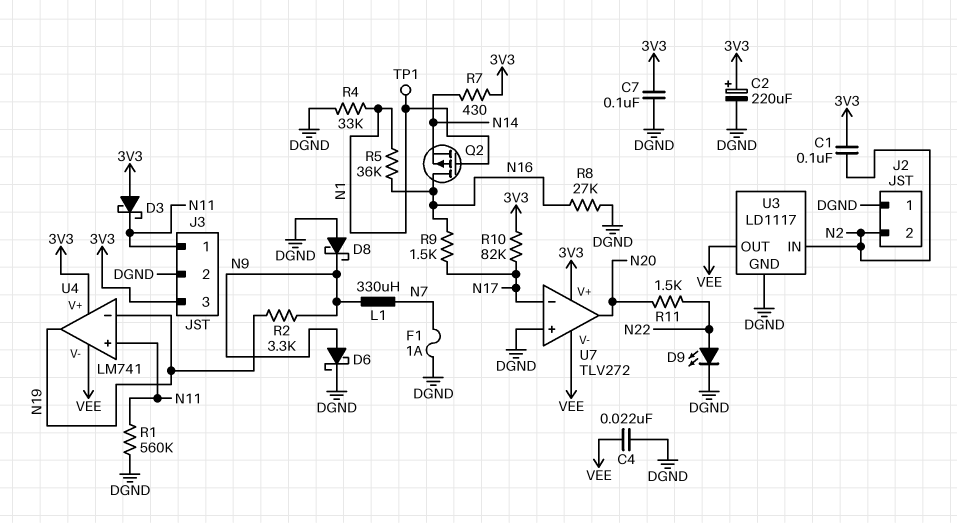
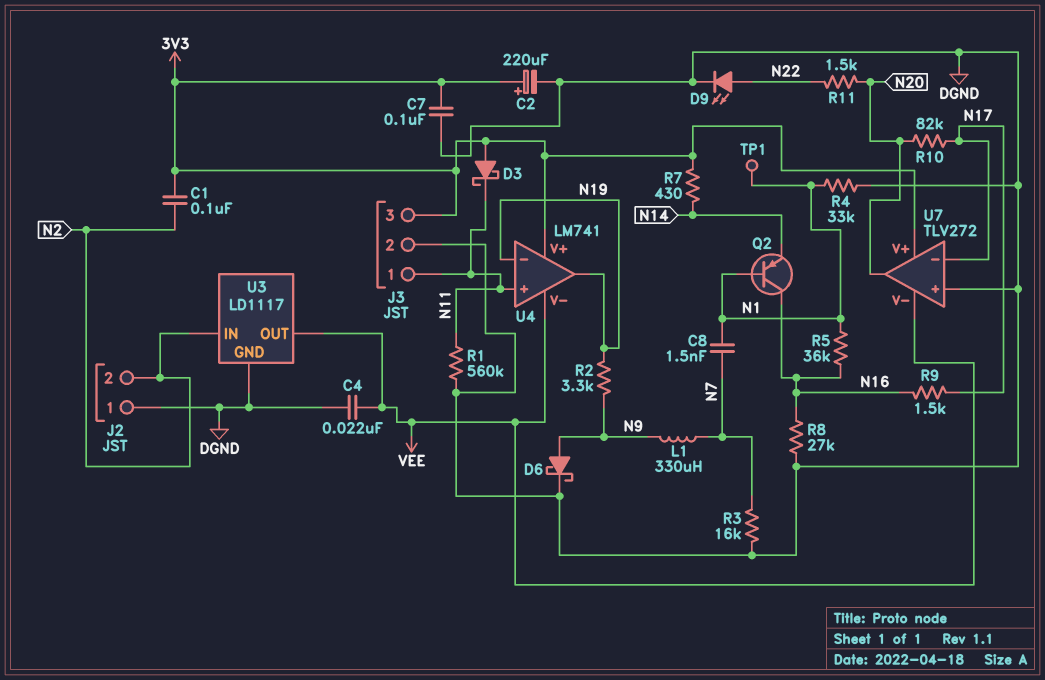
C8: none -> 1.5nF (N1, N7)
D8: schottky (A DGND, K N9) -> none
F1: 1A (DGND, N7) -> none
Q2: PMOS (G N1, D N16, S N14) -> PNP (B N1, C N16, E N14)
R3: none -> 16k (DGND, N7)
R10: 82k (3V3, N17) -> 82k (N17, N20)

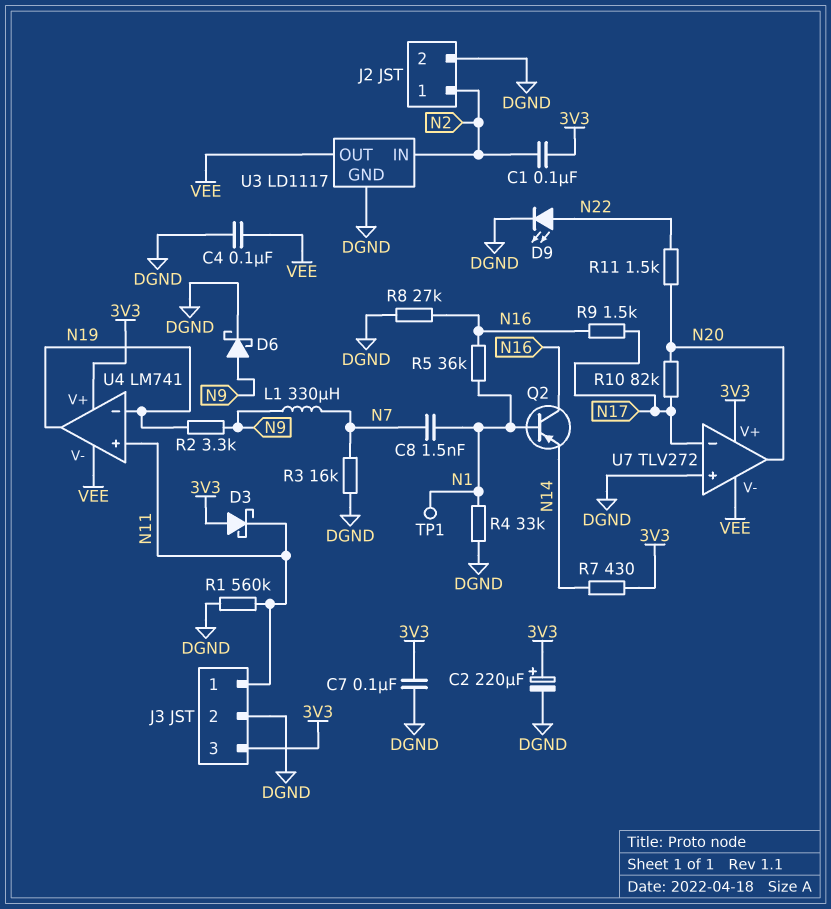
C4: 22nF (DGND, VEE) -> 100nF (DGND, VEE)
J2 pin 1: DGND -> N2
J2 pin 2: N2 -> DGND

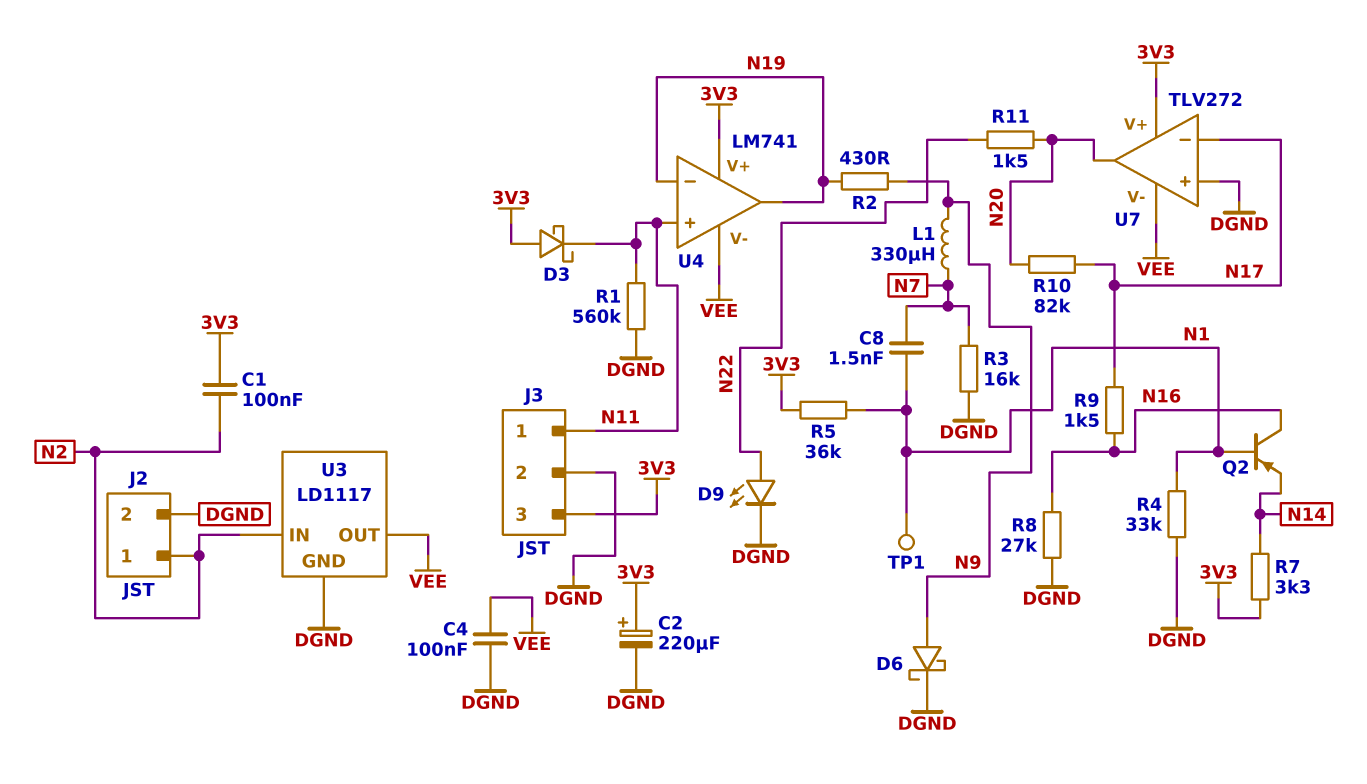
C7: 100nF (3V3, DGND) -> none
R2: 3.3k (N9, N19) -> 430 (N9, N19)
R5: 36k (N1, N16) -> 36k (3V3, N1)
R7: 430 (3V3, N14) -> 3.3k (3V3, N14)

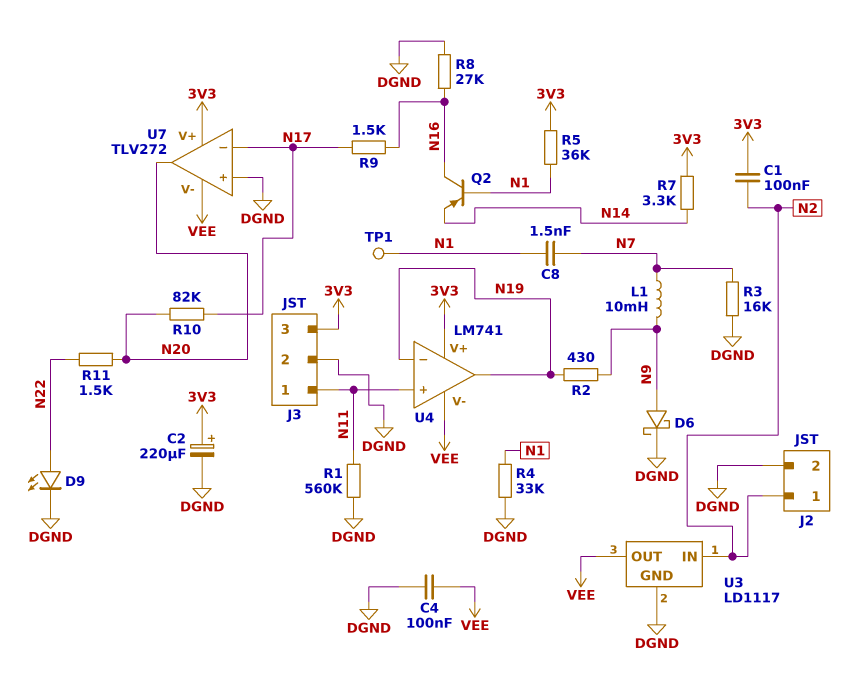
D3: schottky (A 3V3, K N11) -> none
L1: 330uH (N7, N9) -> 10mH (N7, N9)

